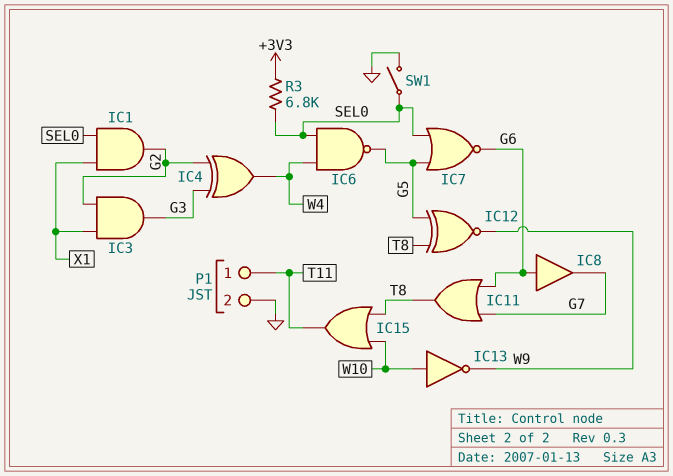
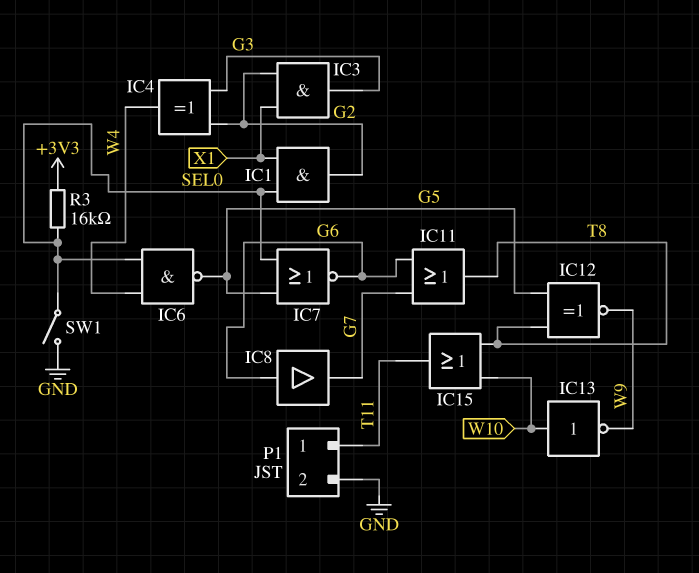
R3: 6.8k (+3V3, SEL0) -> 16k (+3V3, SEL0)

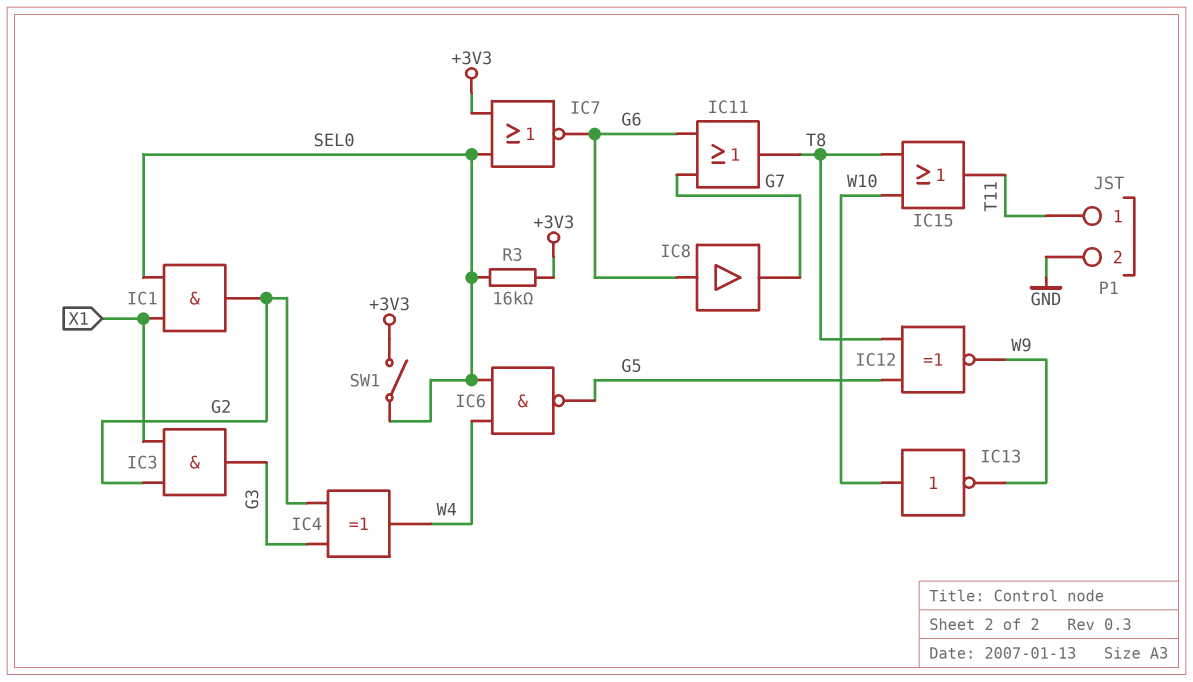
IC7: NOR (in G5, in SEL0, out G6) -> NOR (in +3V3, in SEL0, out G6)
SW1: switch (GND, SEL0) -> switch (+3V3, SEL0)

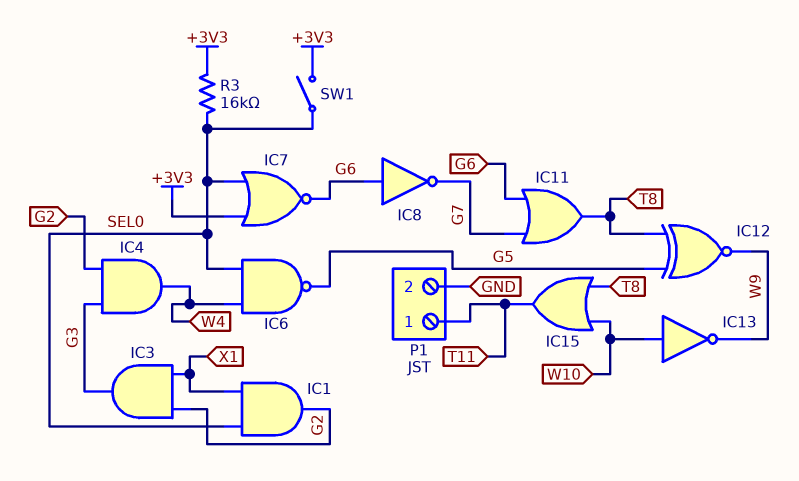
IC4: XOR (in G2, in G3, out W4) -> AND (in G2, in G3, out W4)
IC8: buffer (in G6, out G7) -> NOT (in G6, out G7)

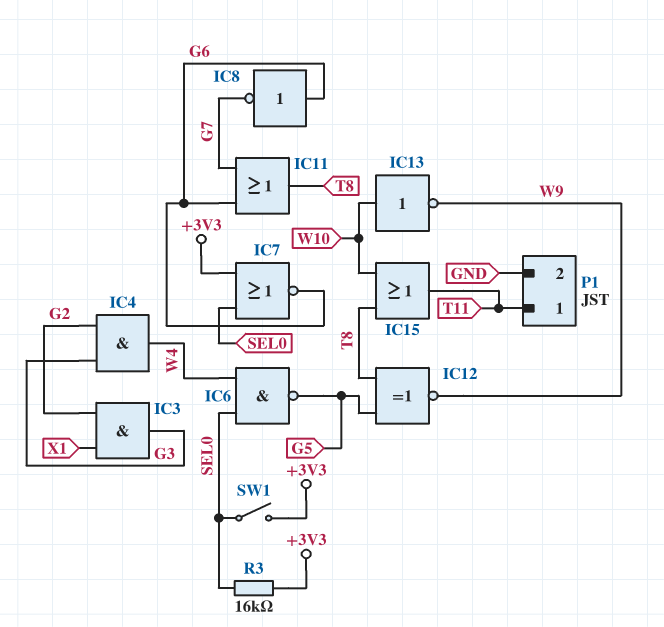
IC1: AND (in SEL0, in X1, out G2) -> none

